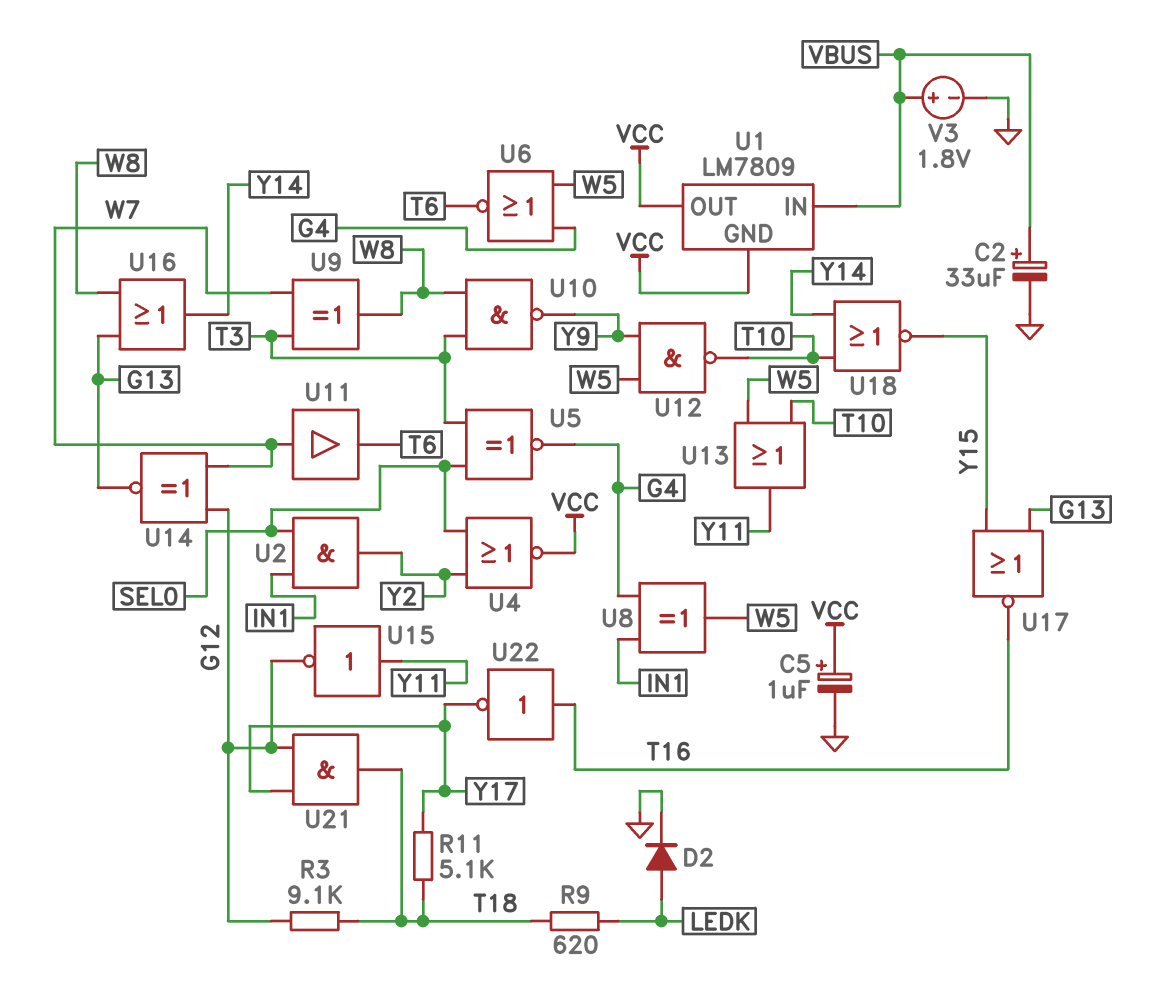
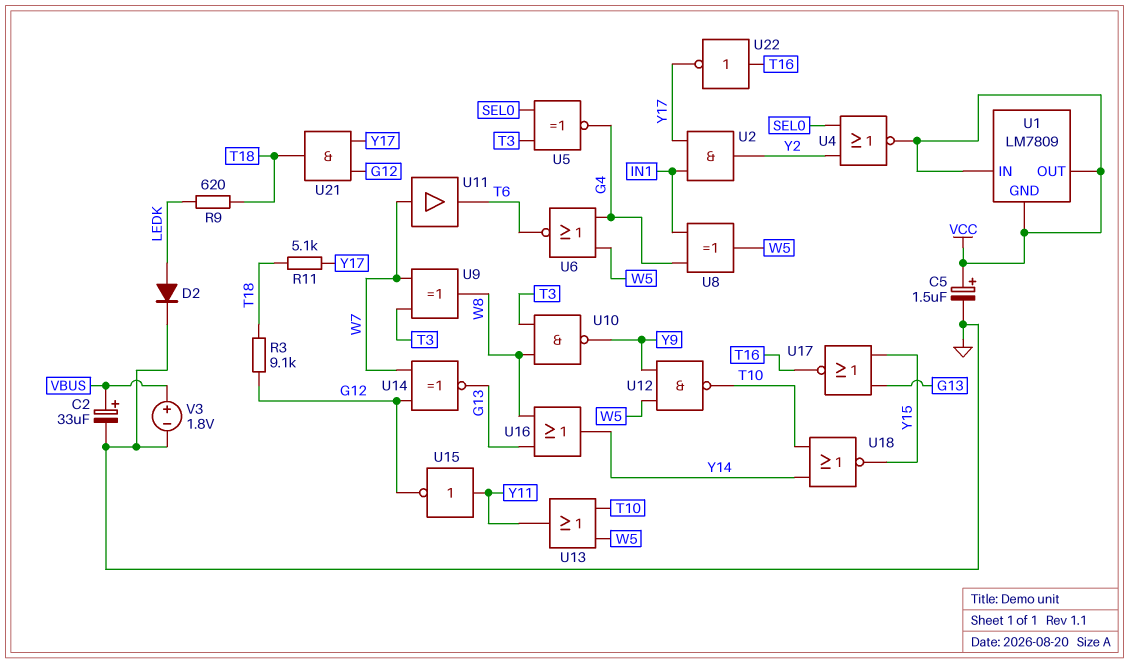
C5: 1uF (plus VCC, minus GND) -> 1.5uF (plus VCC, minus GND)
U1 pin IN: VBUS -> VCC
U2: AND (in IN1, in SEL0, out Y2) -> AND (in IN1, in Y17, out Y2)

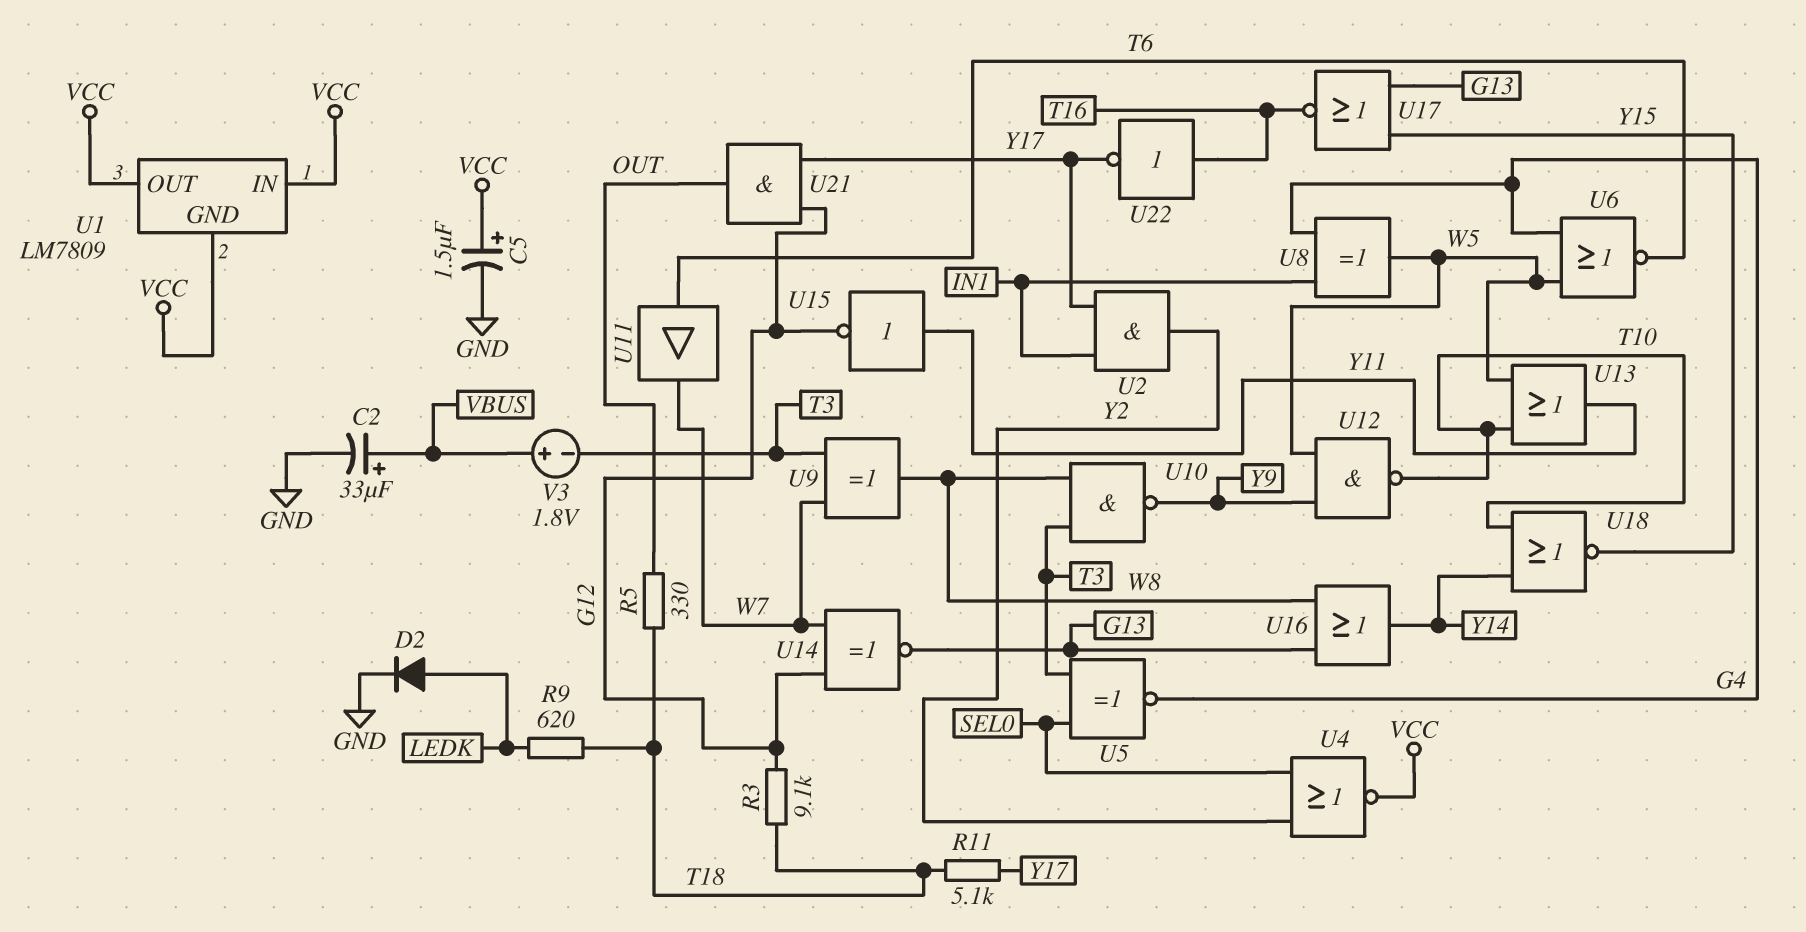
R5: none -> 330 (OUT, T18)
U11: buffer (in W7, out T6) -> buffer (in T6, out W7)
U21: AND (in G12, in Y17, out T18) -> AND (in G12, in Y17, out OUT)
V3: 1.8V (plus VBUS, minus GND) -> 1.8V (plus VBUS, minus T3)

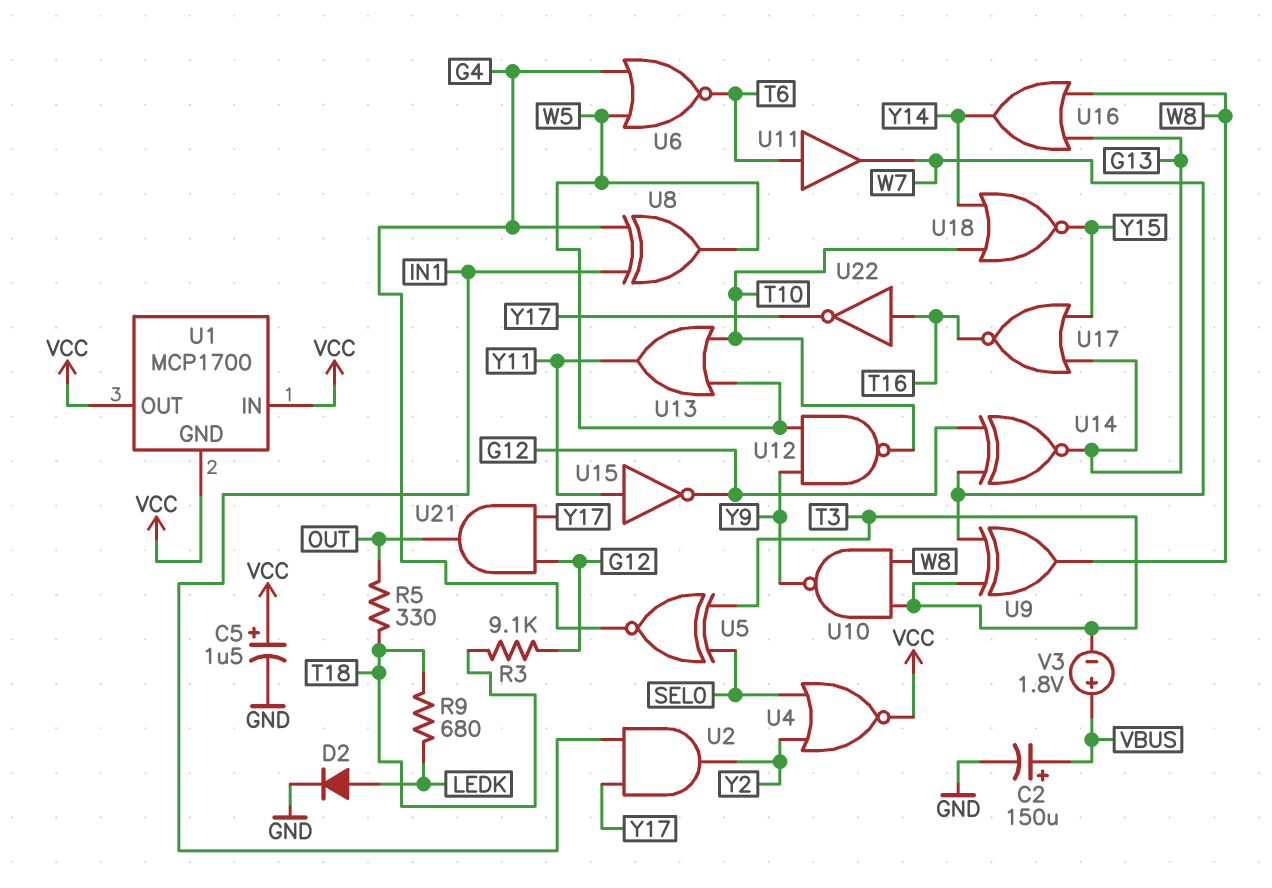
C2: 33uF (plus VBUS, minus GND) -> 150uF (plus VBUS, minus GND)
R9: 620 (LEDK, T18) -> 680 (LEDK, T18)
R11: 5.1k (T18, Y17) -> none
U1: LM7809 -> MCP1700

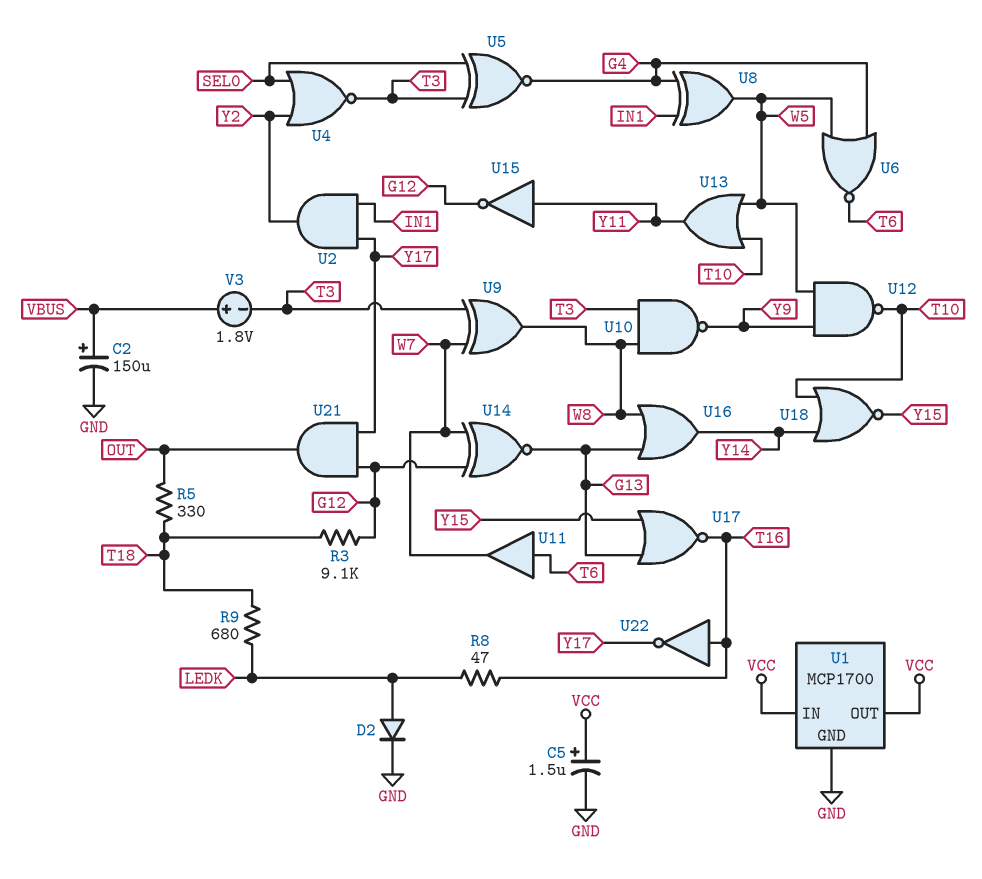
R8: none -> 47 (LEDK, T16)
U1 pin GND: VCC -> GND
U4: NOR (in SEL0, in Y2, out VCC) -> NOR (in SEL0, in Y2, out T3)

